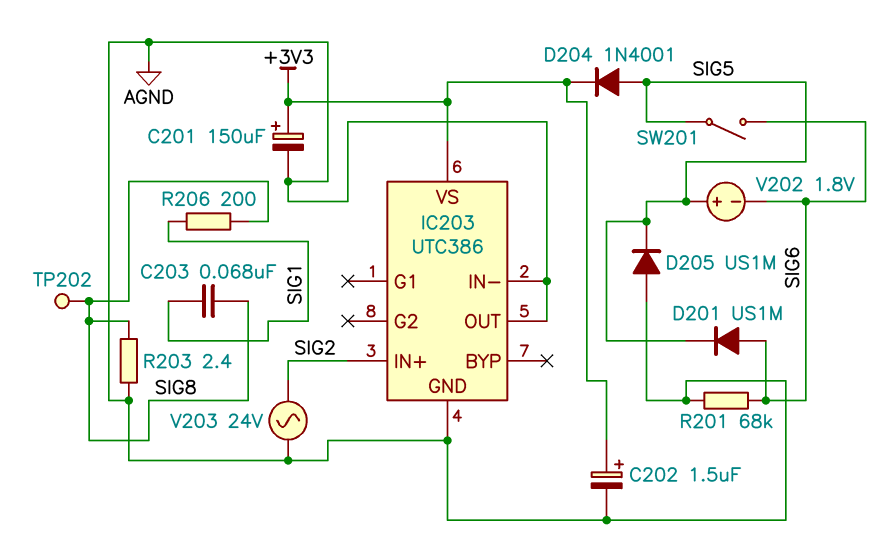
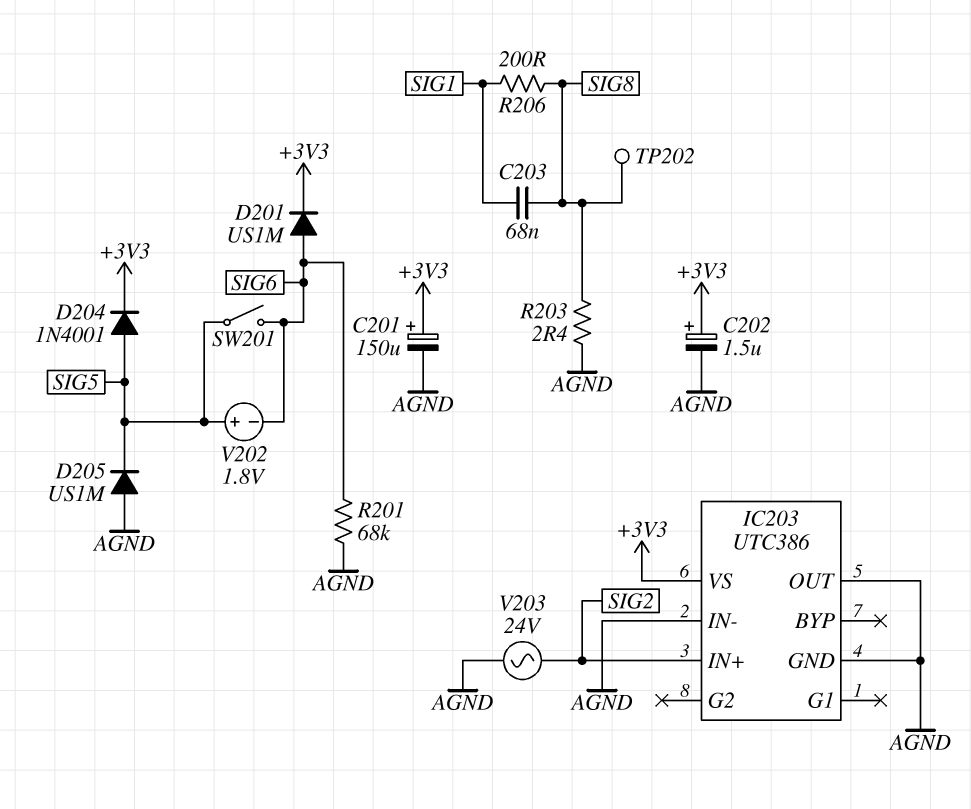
D201: diode US1M (A SIG6, K SIG5) -> diode US1M (A SIG6, K +3V3)

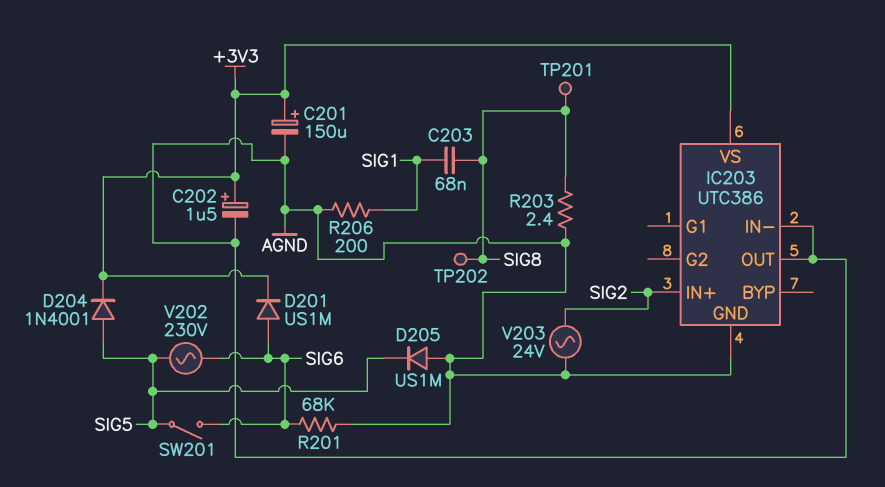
R206: 200 (SIG1, SIG8) -> 200 (AGND, SIG1)
TP201: none -> test point (SIG8)
V202: 1.8V (plus SIG5, minus SIG6) -> AC 230V (SIG5, SIG6)

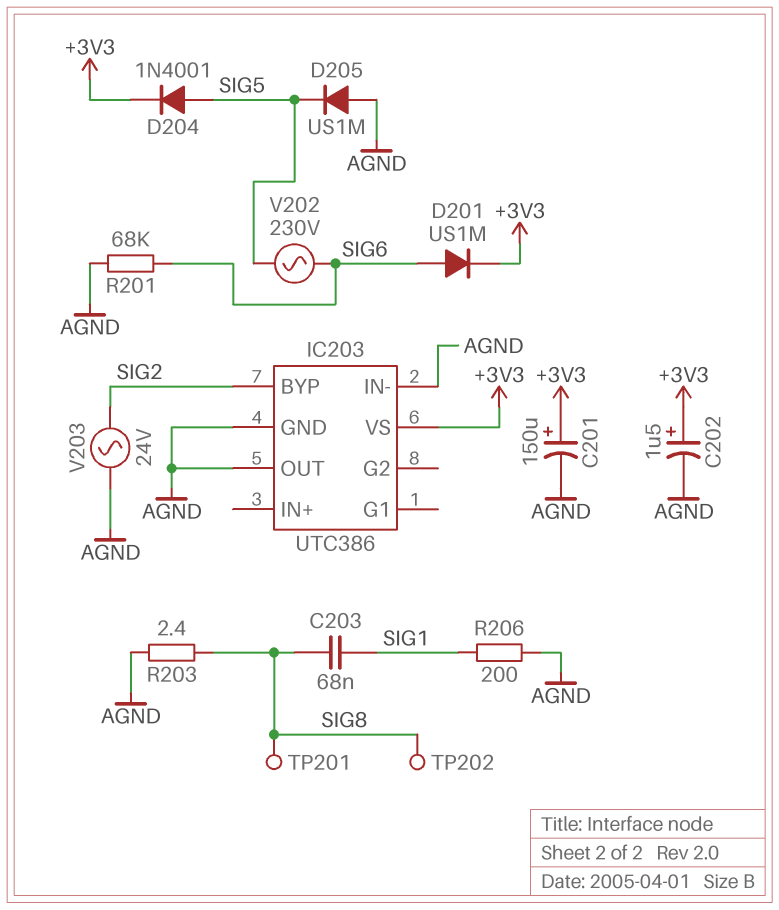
IC203 pin BYP: none -> SIG2
IC203 pin IN+: SIG2 -> none
SW201: switch (SIG5, SIG6) -> none

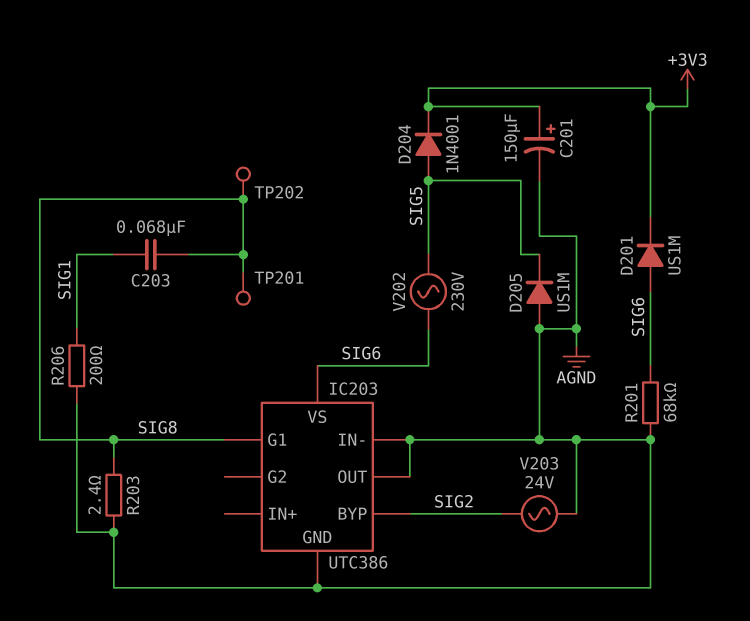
C202: 1.5uF (plus +3V3, minus AGND) -> none
IC203 pin G1: none -> SIG8
IC203 pin VS: +3V3 -> SIG6

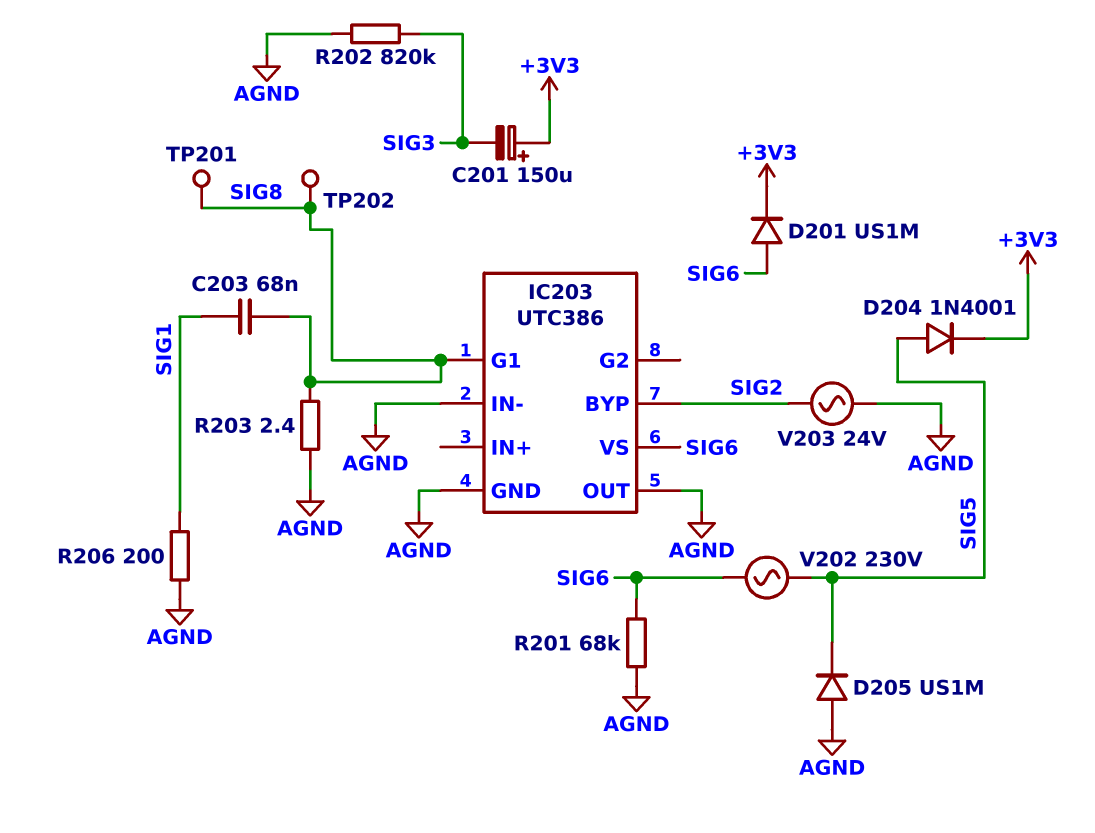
C201: 150uF (plus +3V3, minus AGND) -> 150uF (plus +3V3, minus SIG3)
R202: none -> 820k (AGND, SIG3)

